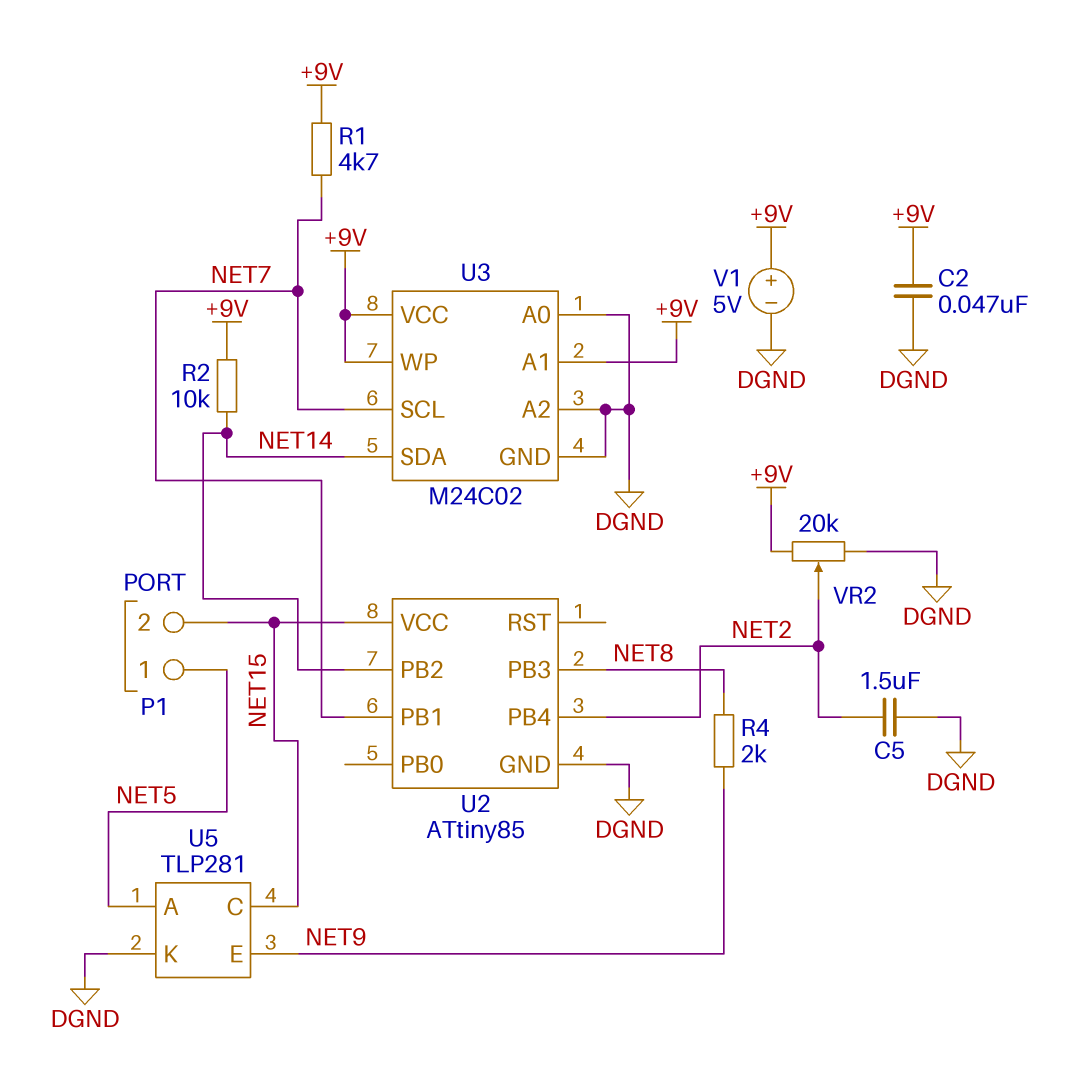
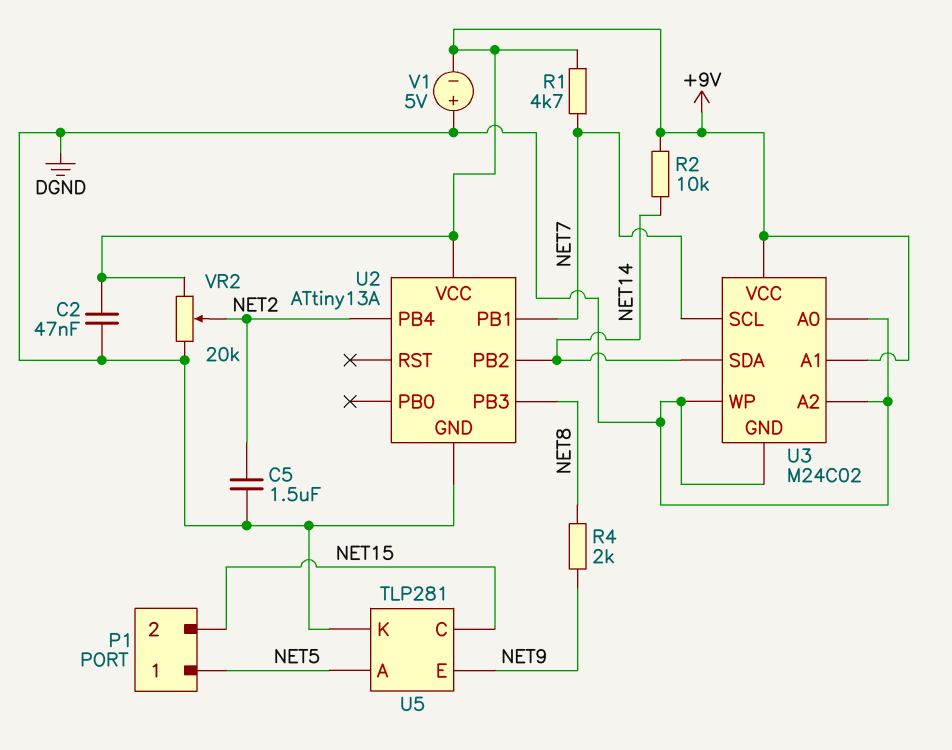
U2: ATtiny85 -> ATtiny13A
U2 pin VCC: NET15 -> +9V
U3 pin WP: +9V -> DGND
V1: 5V (plus +9V, minus DGND) -> 5V (plus DGND, minus +9V)

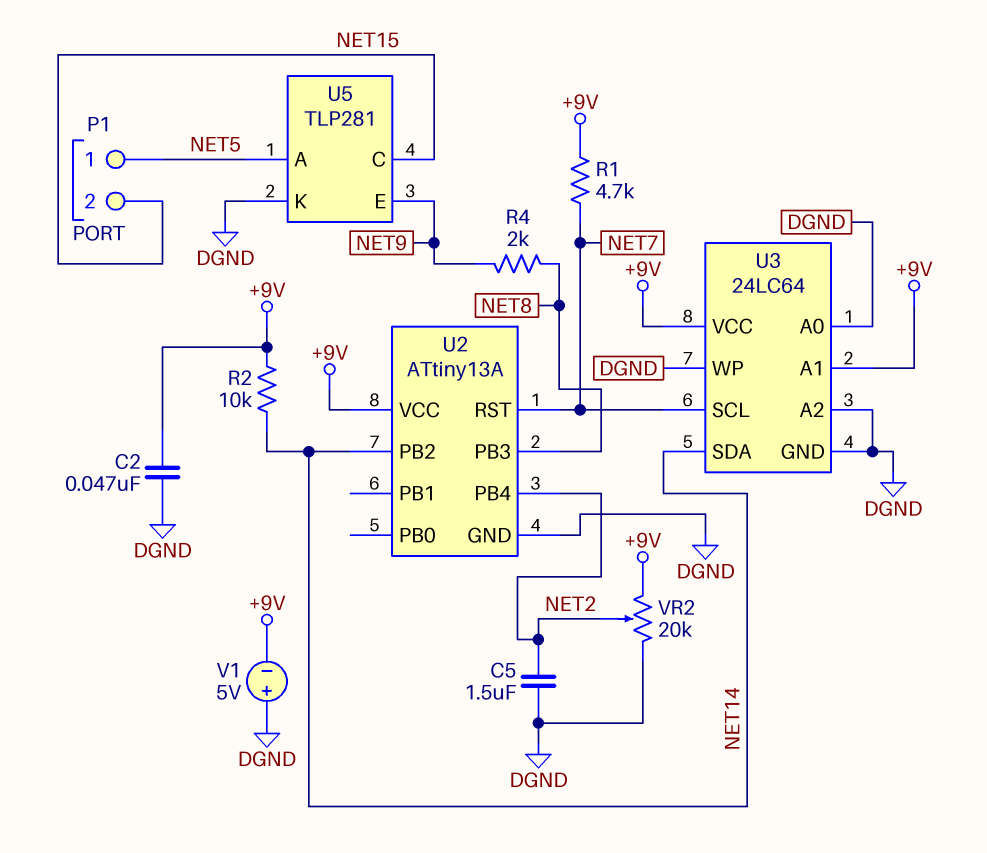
U2 pin PB1: NET7 -> none
U2 pin RST: none -> NET7
U3: M24C02 -> 24LC64

